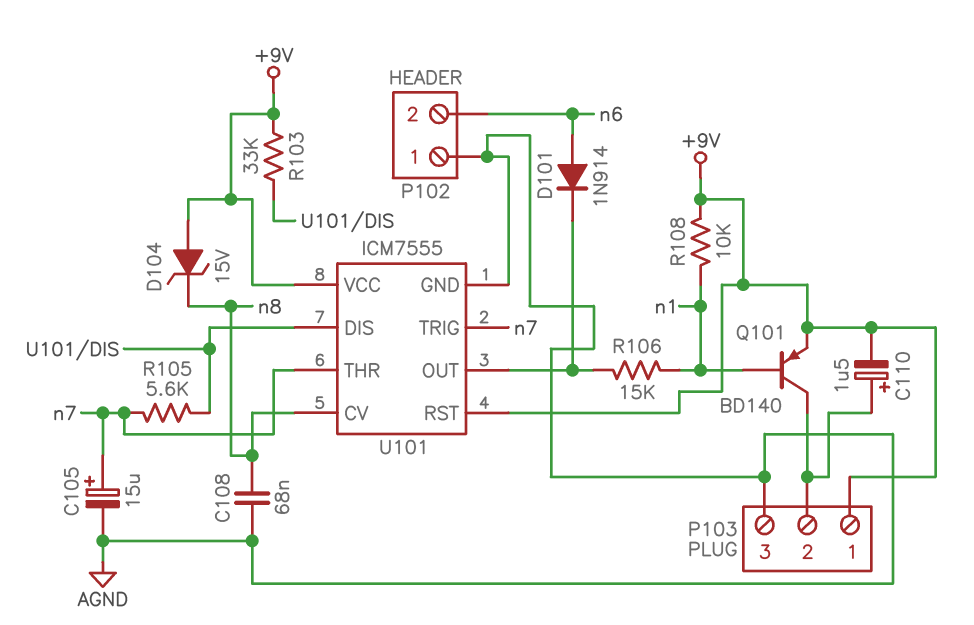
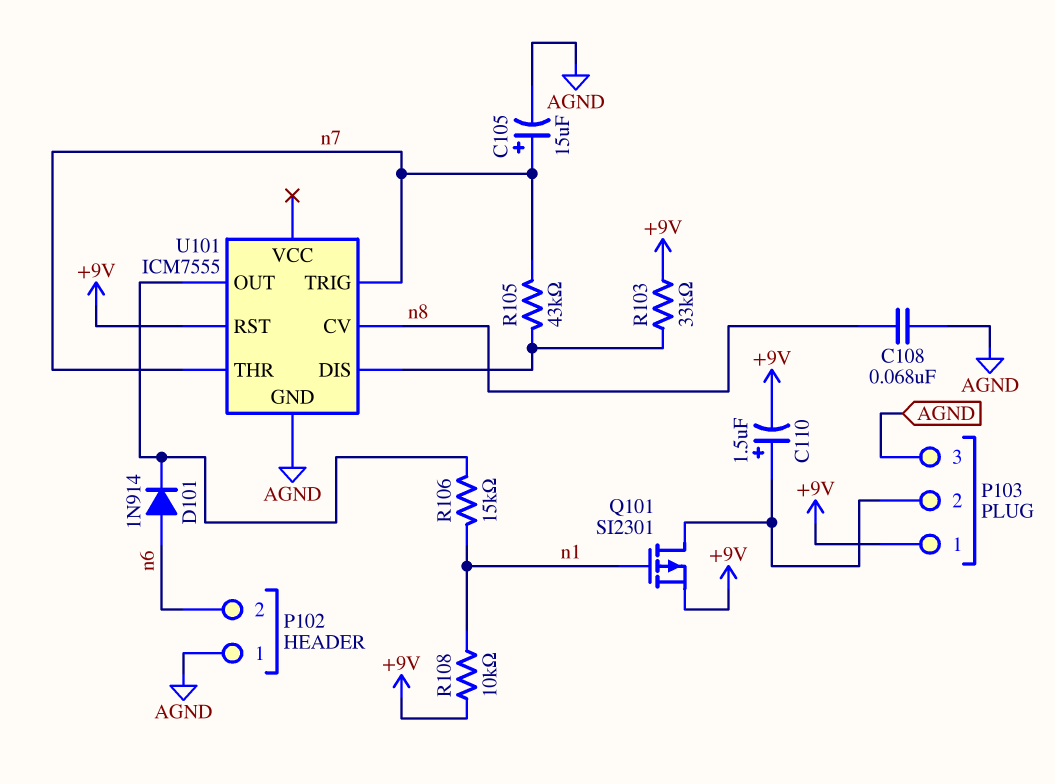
D104: zener 15V (A +9V, K n8) -> none
Q101: PNP BD140 (B n1, C P103/2, E +9V) -> PMOS SI2301 (G n1, D P103/2, S +9V)
R105: 5.6k (U101/DIS, n7) -> 43k (U101/DIS, n7)
U101 pin VCC: +9V -> none

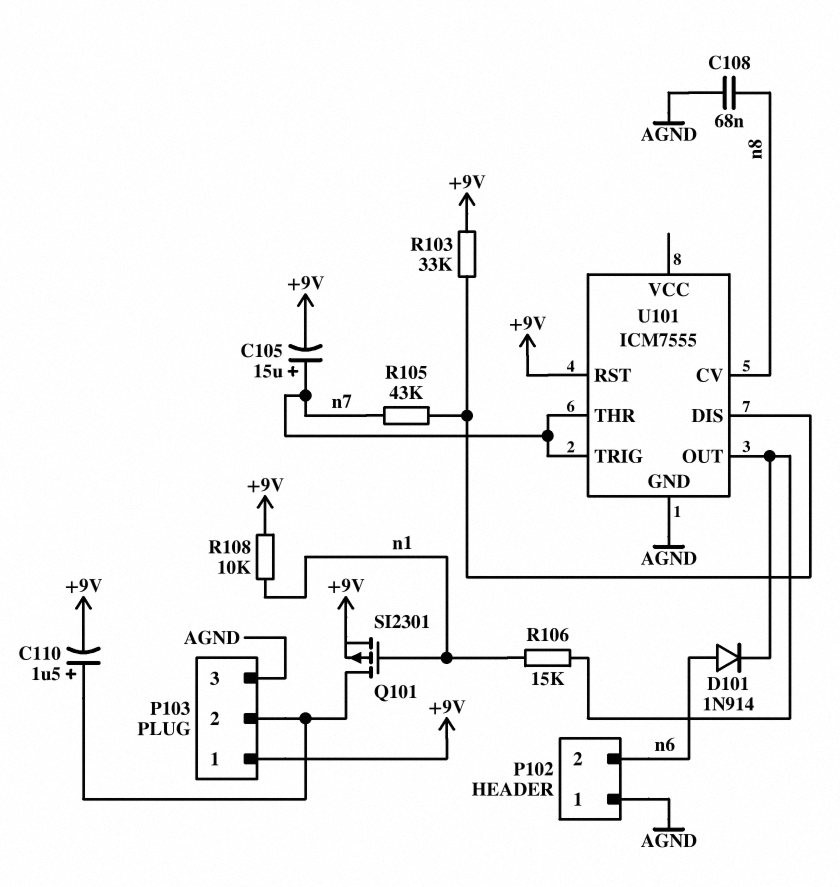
C105: 15uF (plus n7, minus AGND) -> 15uF (plus n7, minus +9V)

